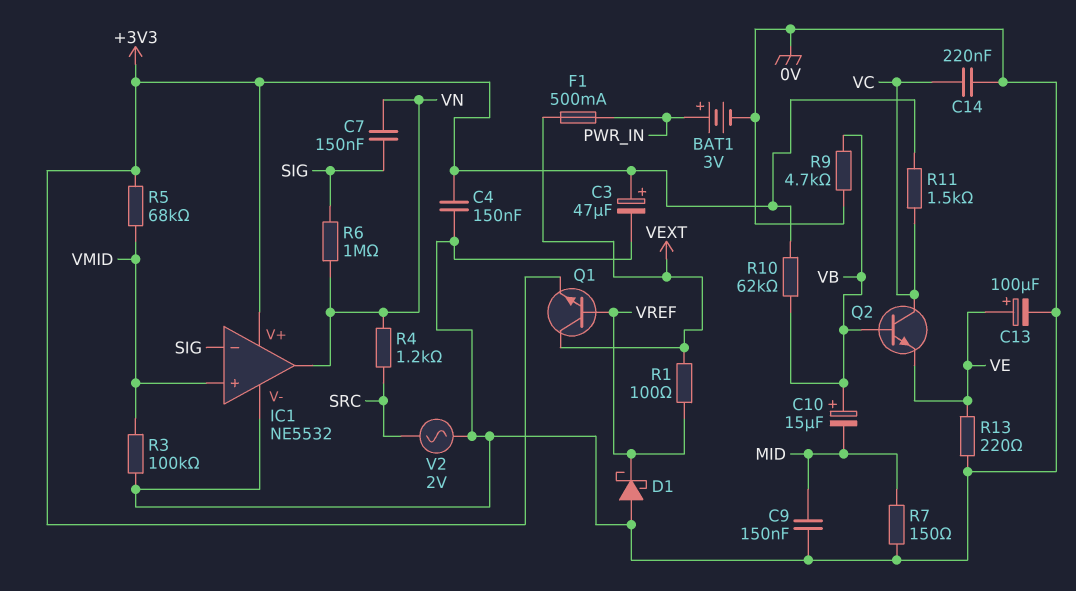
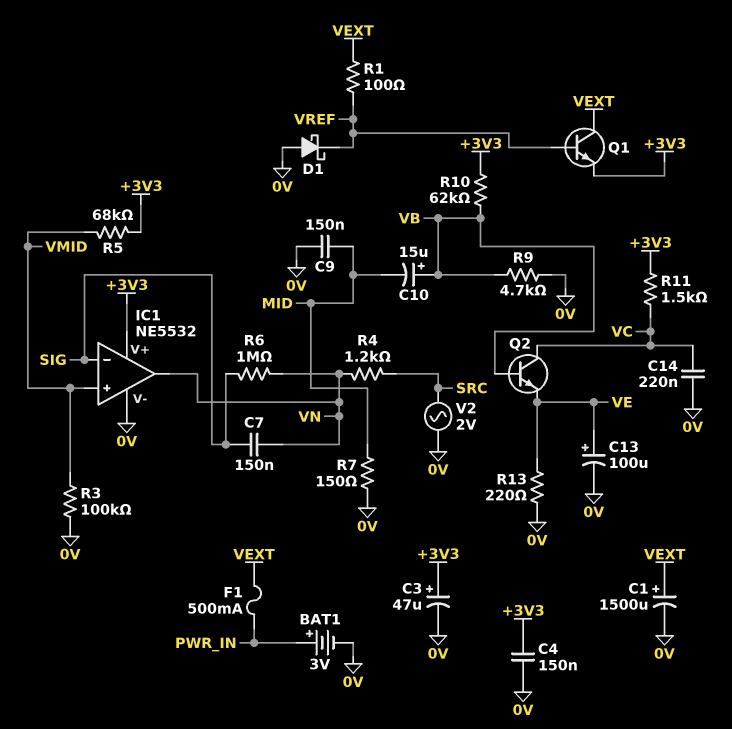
C1: none -> 1500uF (plus VEXT, minus 0V)

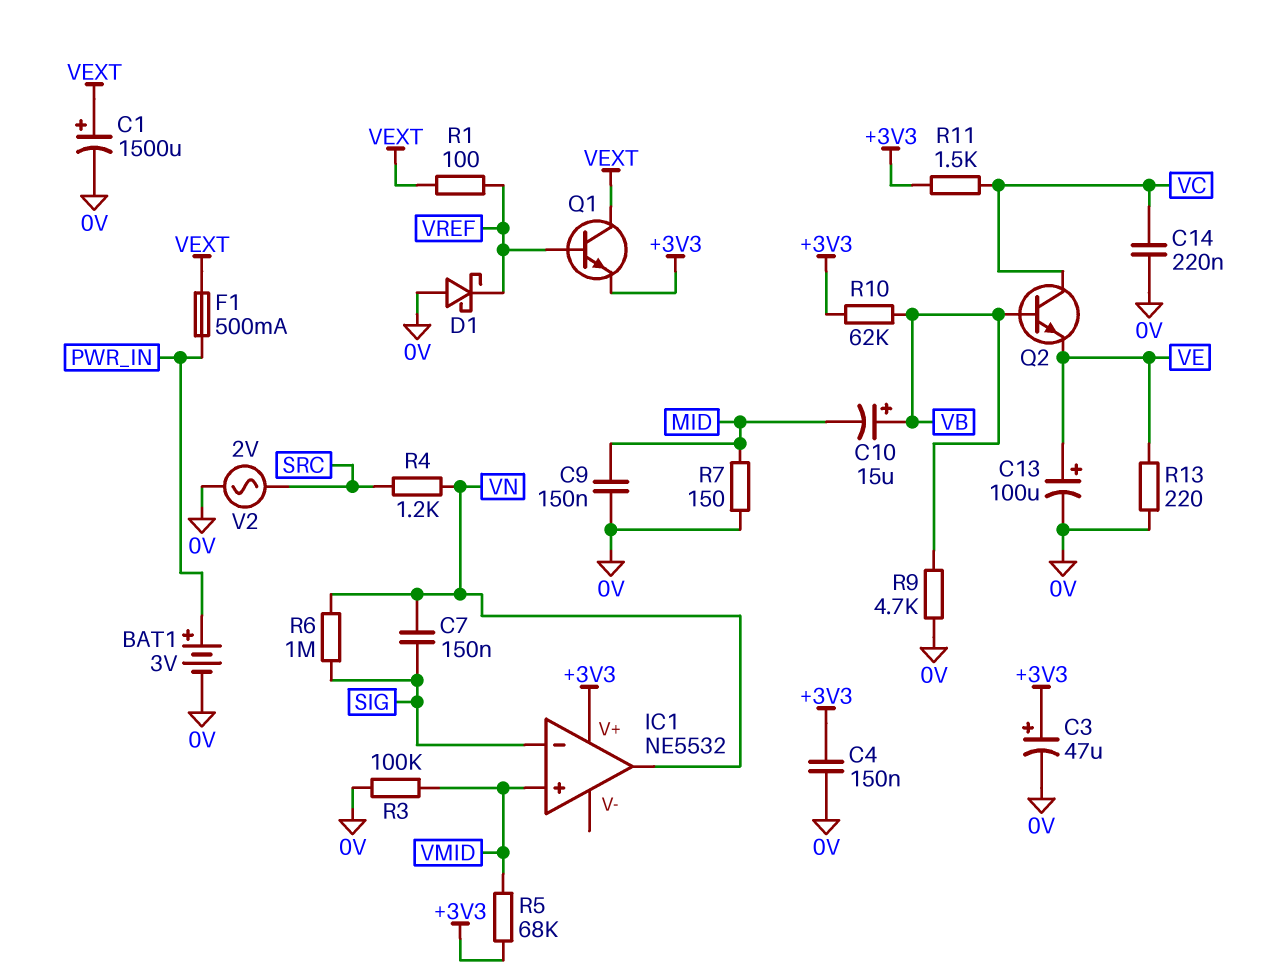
IC1 pin V-: 0V -> none

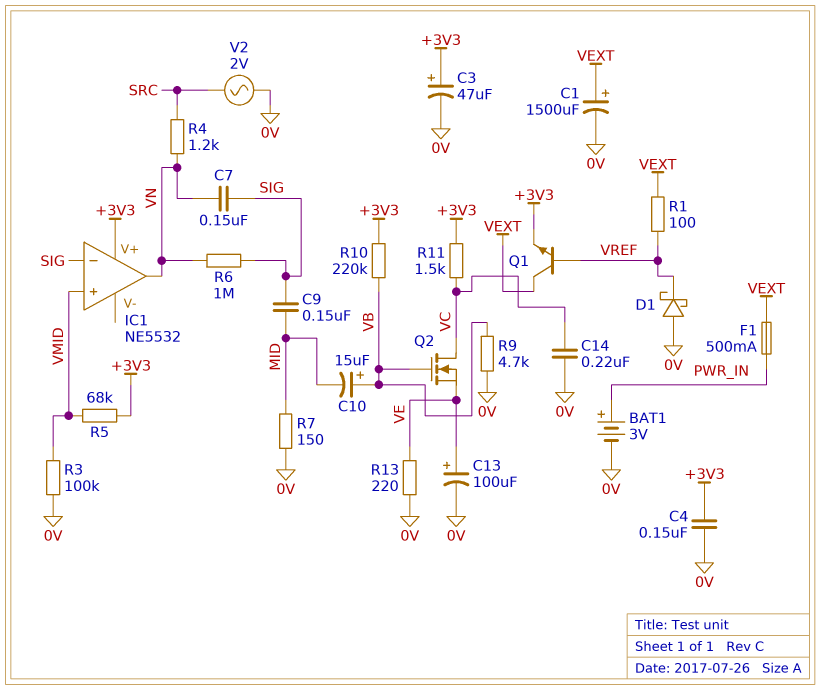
C9: 150nF (0V, MID) -> 150nF (MID, SIG)
Q2: NPN (B VB, C VC, E VE) -> NMOS (G VB, D VC, S VE)
R10: 62k (+3V3, VB) -> 220k (+3V3, VB)

